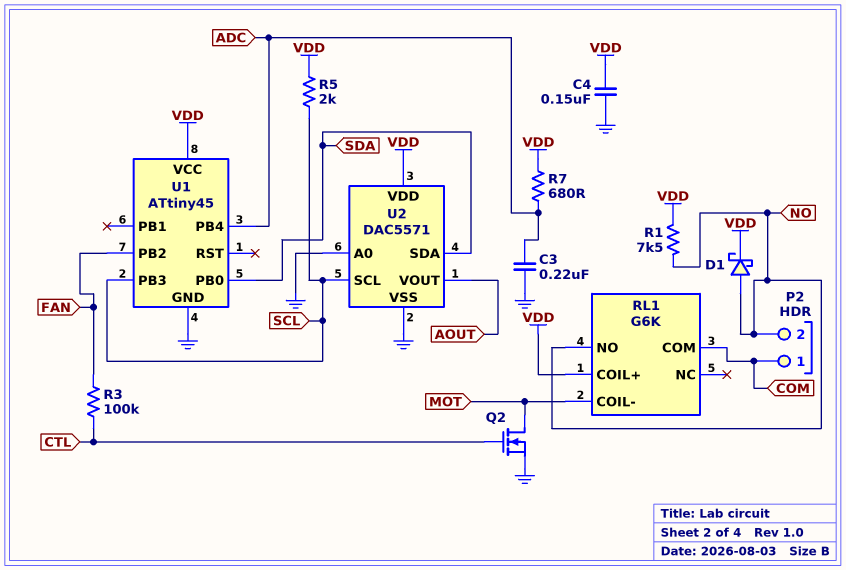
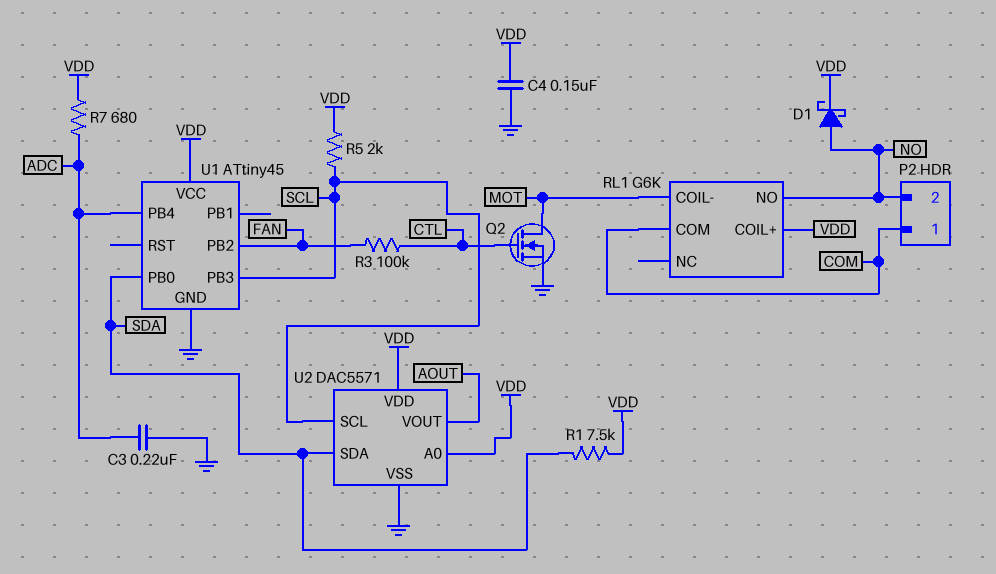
R1: 7.5k (NO, VDD) -> 7.5k (SDA, VDD)
U2 pin A0: GND -> VDD

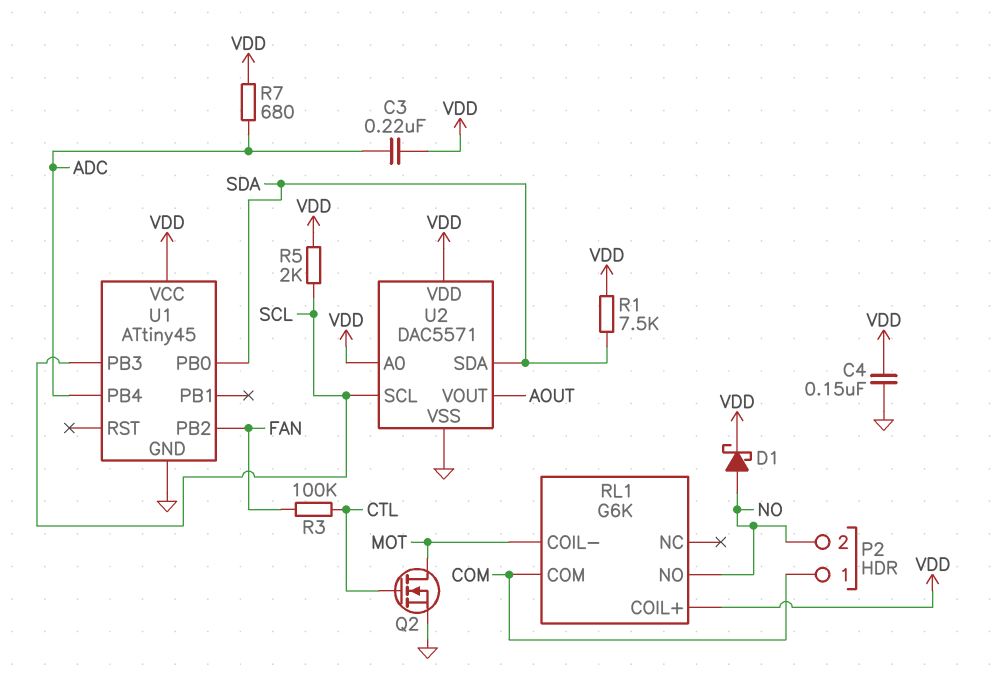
C3: 220nF (ADC, GND) -> 220nF (ADC, VDD)

